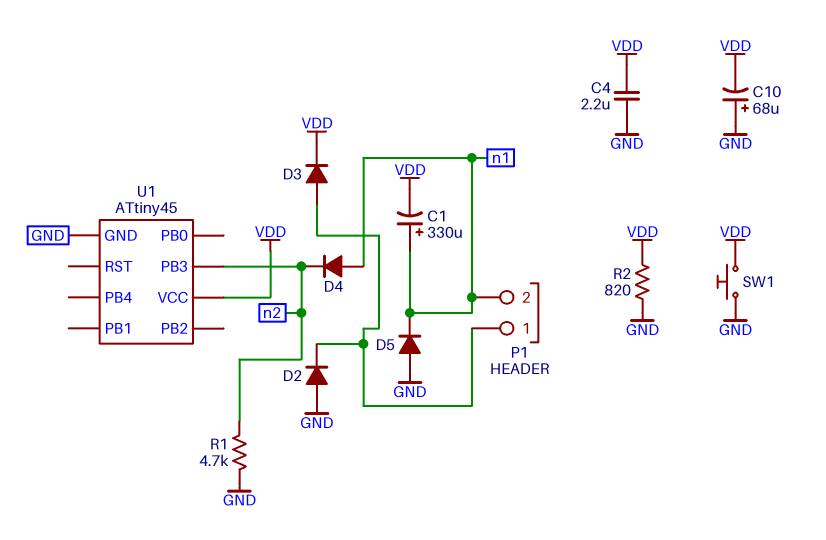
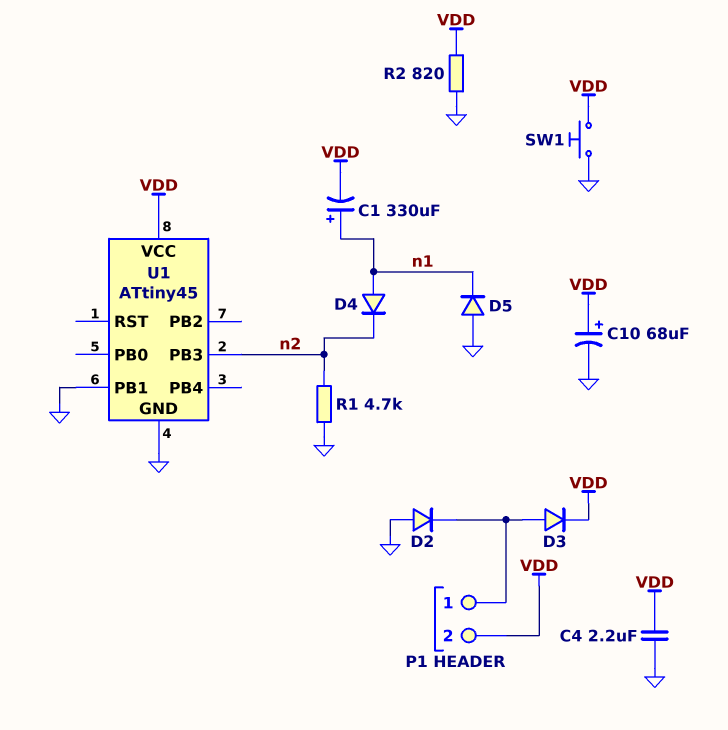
C10: 68uF (plus GND, minus VDD) -> 68uF (plus VDD, minus GND)
P1 pin 2: n1 -> VDD
U1 pin PB1: none -> GND

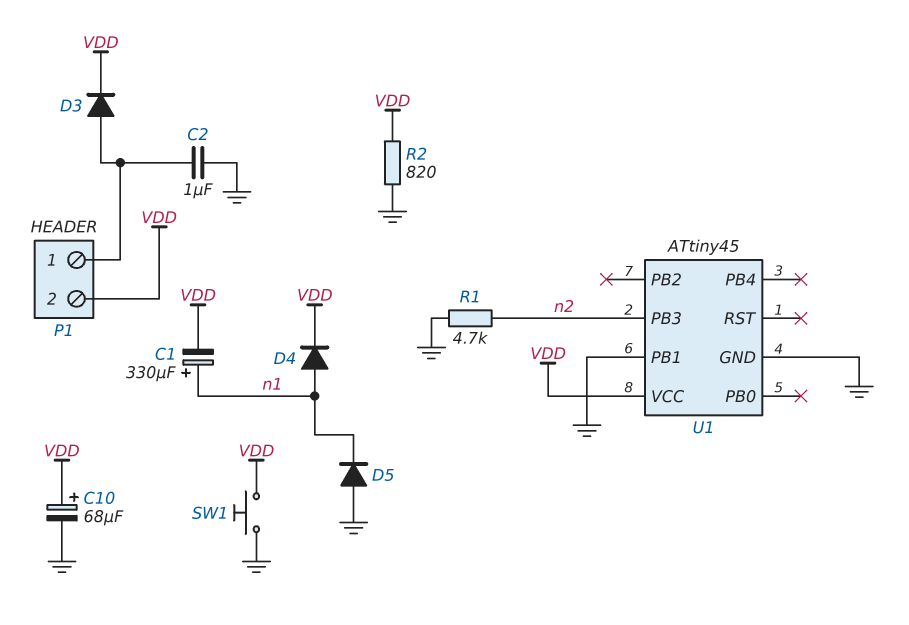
C2: none -> 1uF (GND, P1/1)
C4: 2.2uF (GND, VDD) -> none
D2: diode (A GND, K P1/1) -> none
D4: diode (A n1, K n2) -> diode (A n1, K VDD)

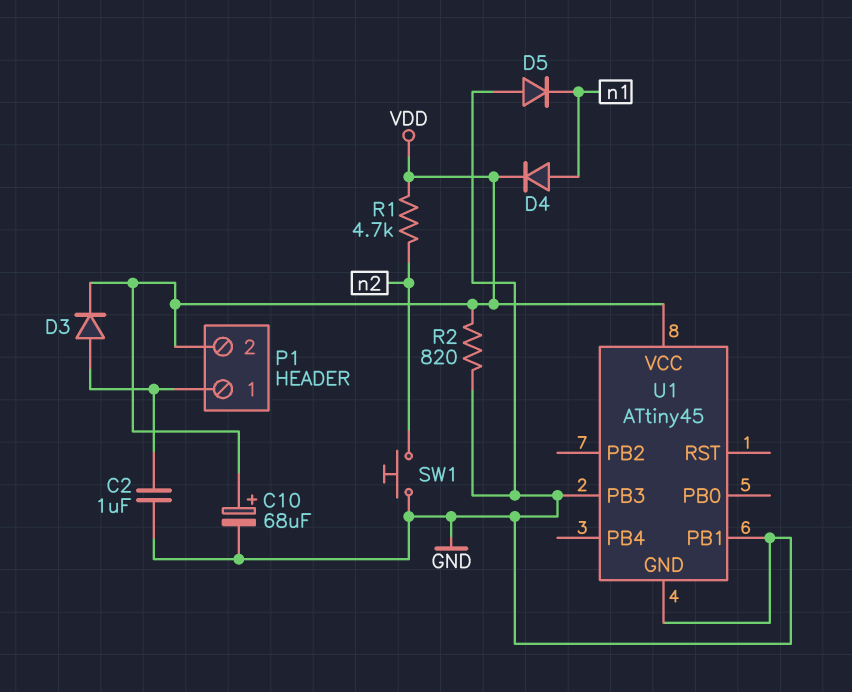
C1: 330uF (plus n1, minus VDD) -> none
R1: 4.7k (GND, n2) -> 4.7k (VDD, n2)
SW1: button (GND, VDD) -> button (GND, n2)
U1 pin PB3: n2 -> GND

